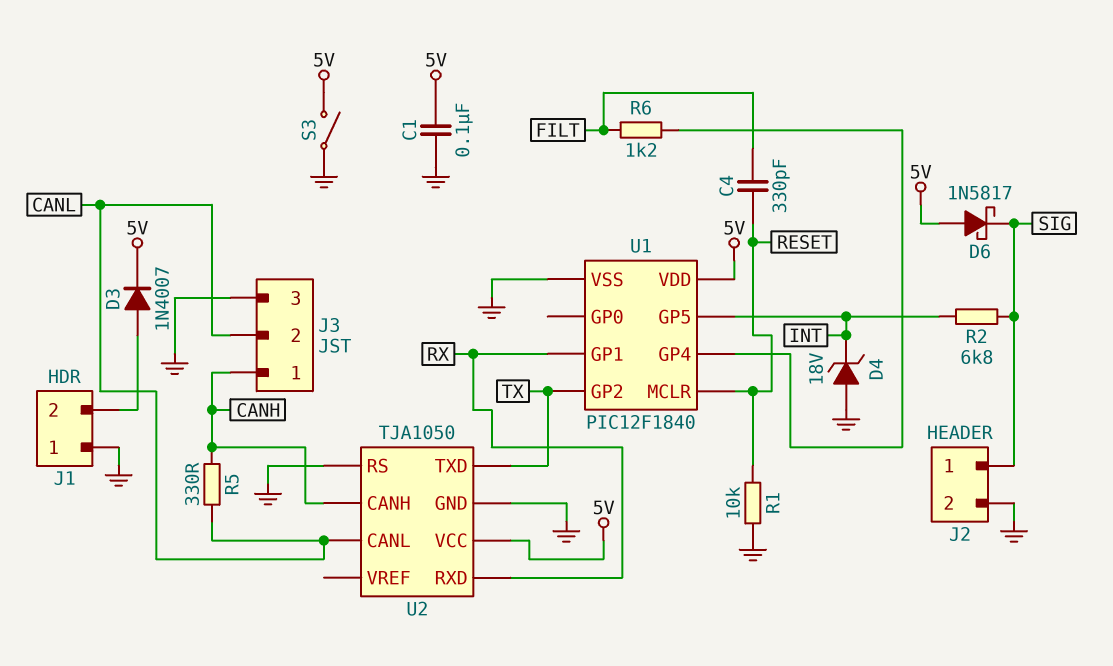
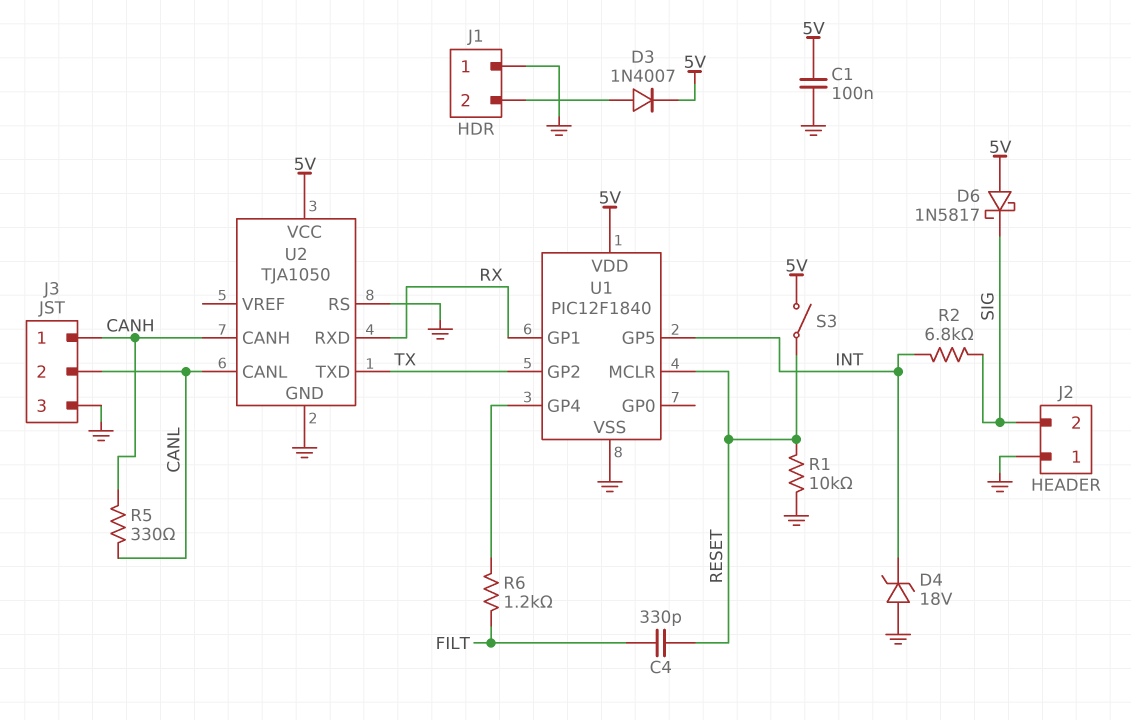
J2 pin 1: SIG -> GND
J2 pin 2: GND -> SIG
S3: switch (5V, GND) -> switch (5V, RESET)

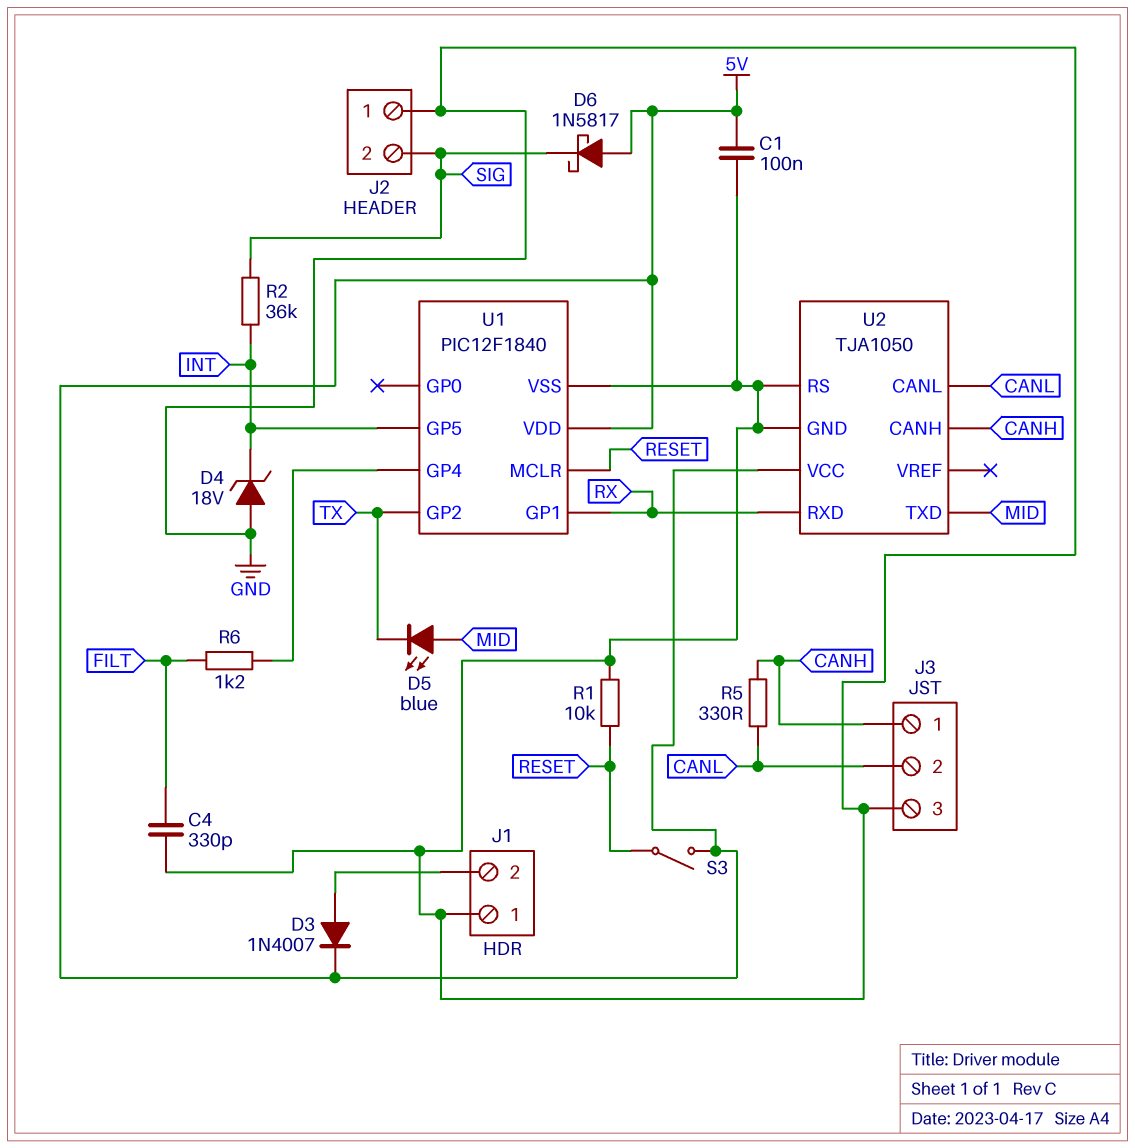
C4: 330pF (FILT, RESET) -> 330pF (FILT, GND)
D5: none -> LED blue (A MID, K TX)
R2: 6.8k (INT, SIG) -> 36k (INT, SIG)
U2 pin TXD: TX -> MID

